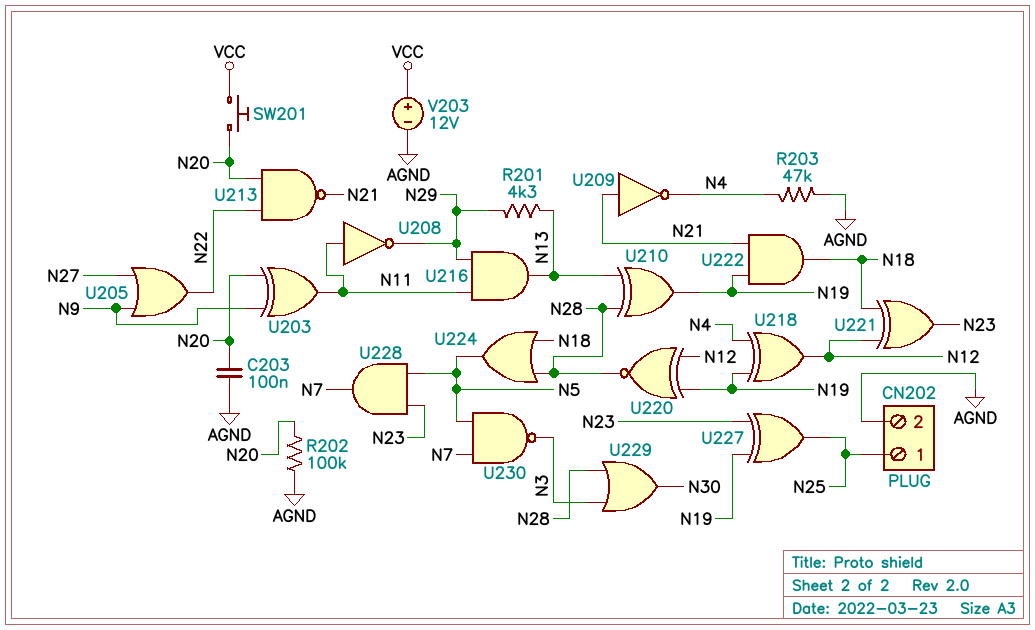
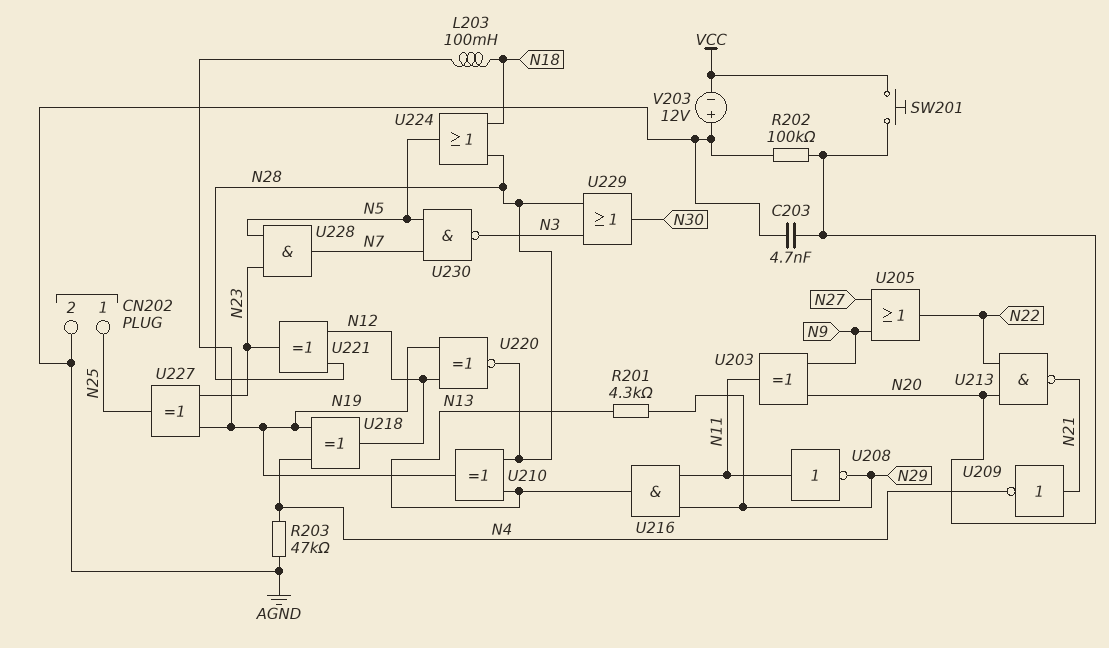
C203: 100nF (AGND, N20) -> 4.7nF (AGND, N20)
L203: none -> 100mH (N18, N19)
U221: XOR (in N12, in N18, out N23) -> XOR (in N12, in N28, out N23)
U222: AND (in N19, in N21, out N18) -> none
V203: 12V (plus VCC, minus AGND) -> 12V (plus AGND, minus VCC)

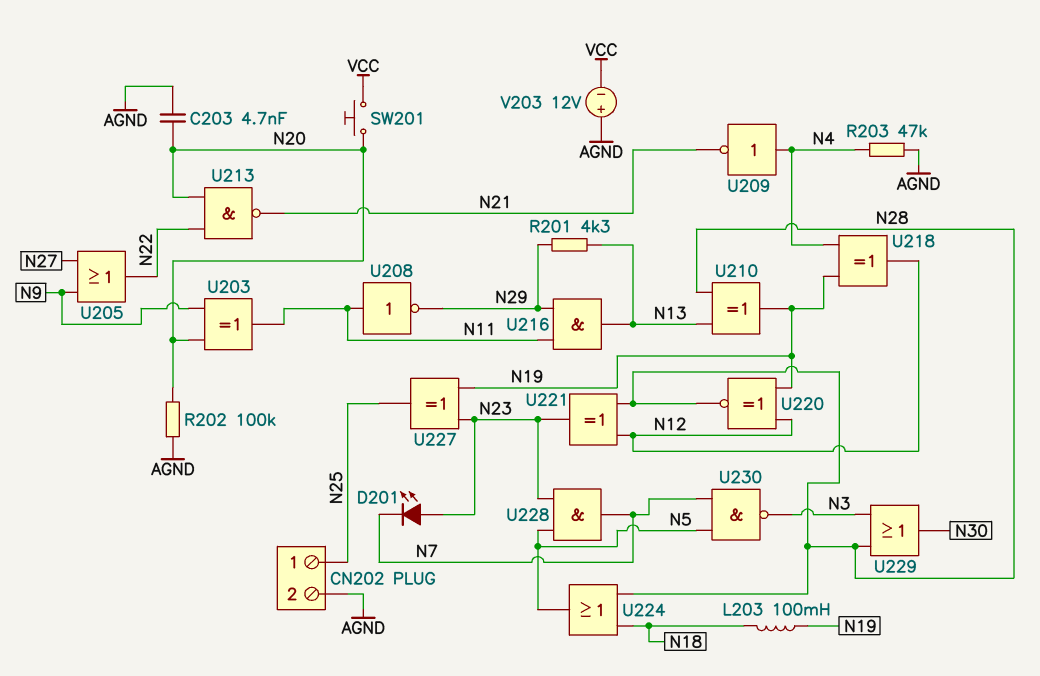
D201: none -> LED (A N23, K N7)
U209: NOT (in N21, out N4) -> NOT (in N4, out N21)

